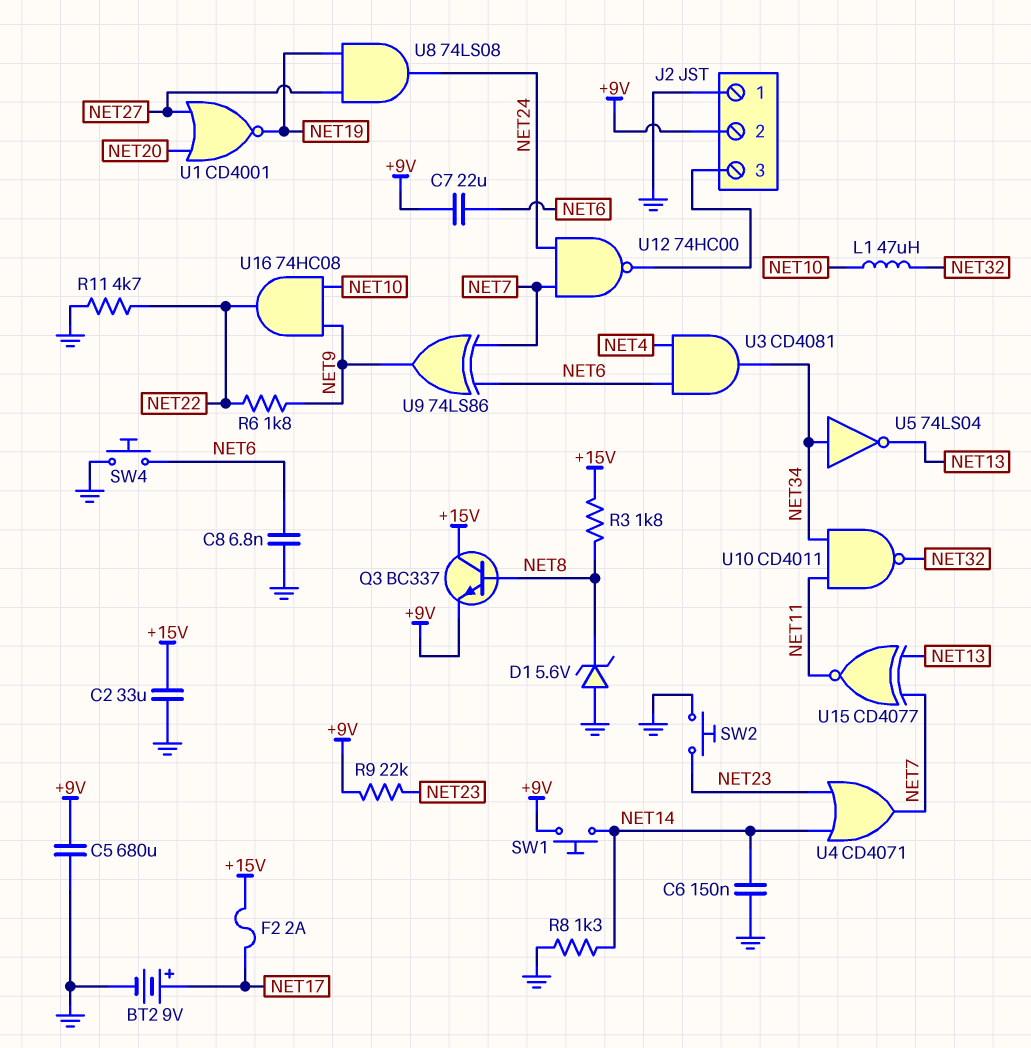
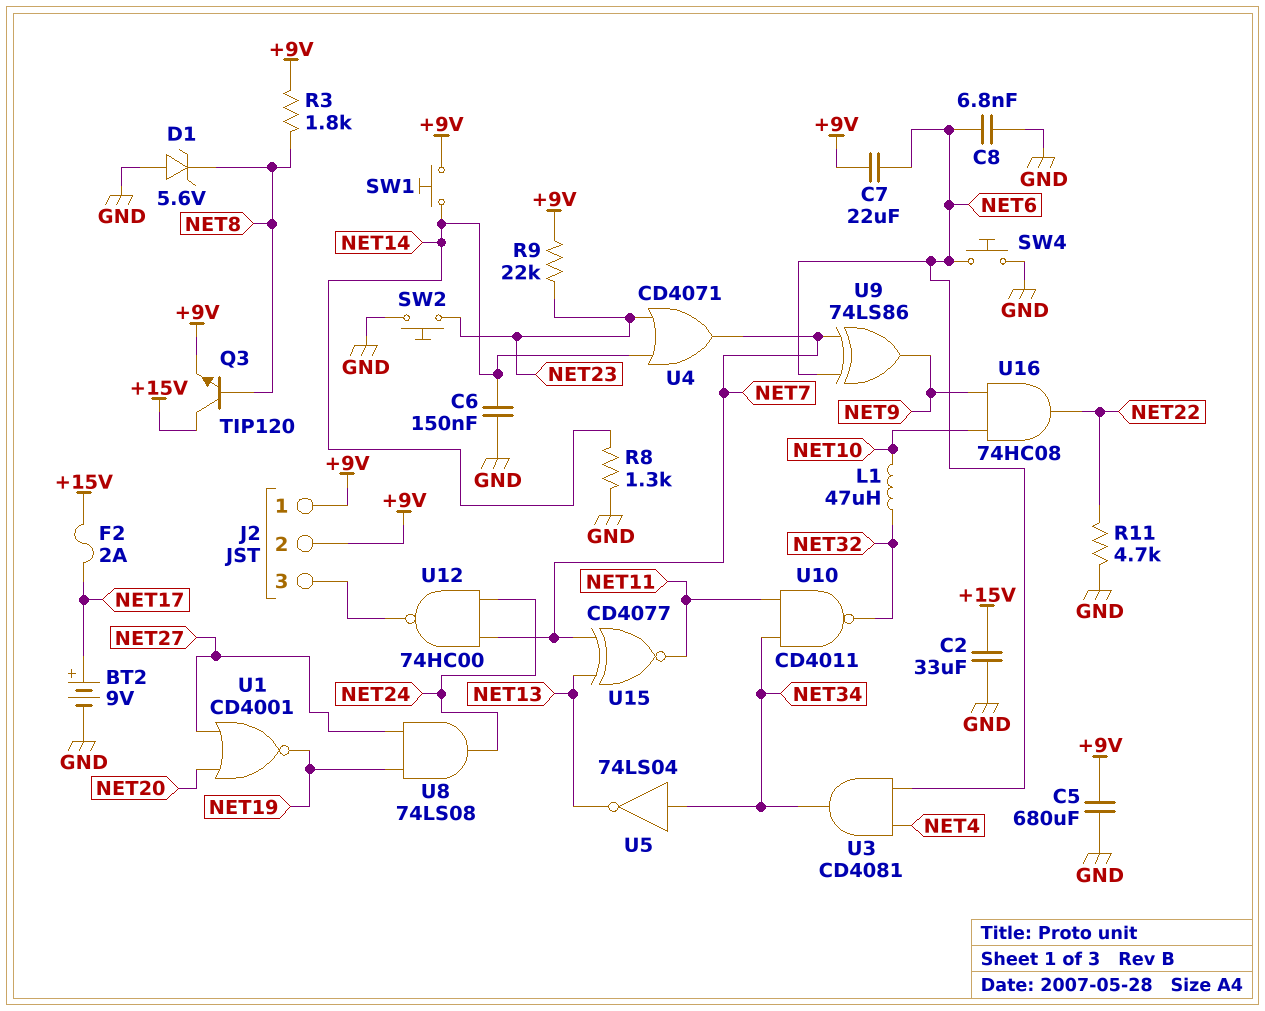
J2 pin 1: GND -> +9V
Q3: NPN BC337 (B NET8, C +15V, E +9V) -> NPN TIP120 (B NET8, C +15V, E +9V)
R3: 1.8k (+15V, NET8) -> 1.8k (+9V, NET8)
R6: 1.8k (NET9, NET22) -> none

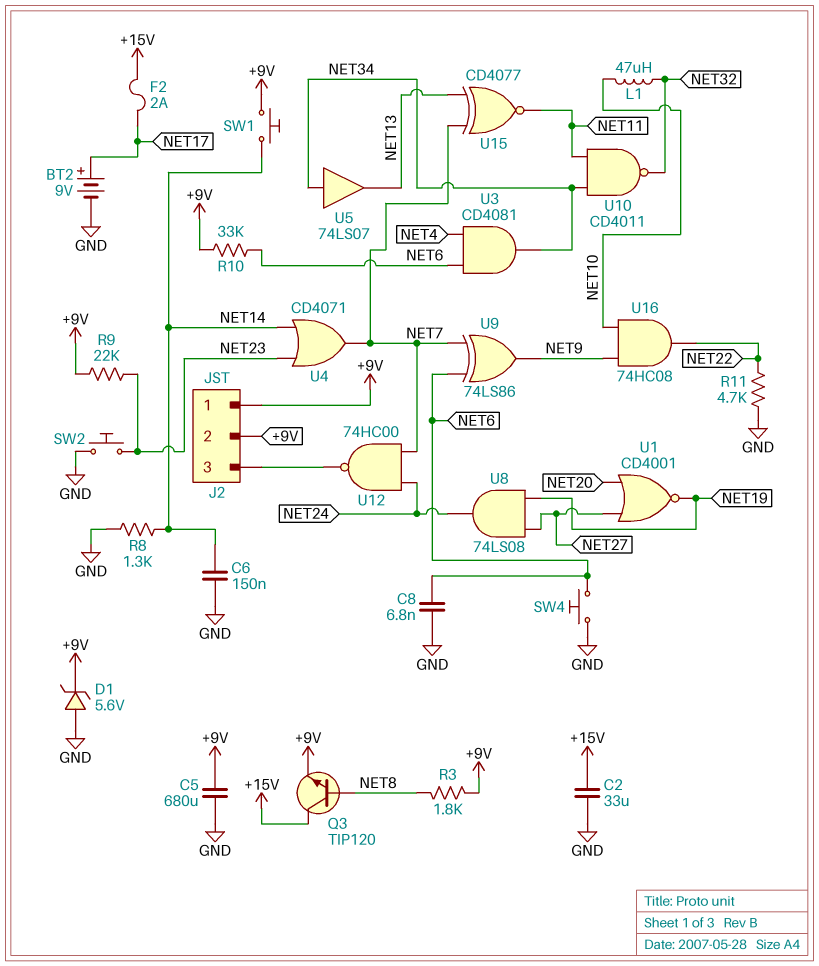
C7: 22uF (+9V, NET6) -> none
D1: zener 5.6V (A GND, K NET8) -> zener 5.6V (A GND, K +9V)
R10: none -> 33k (+9V, NET6)
U5: NOT 74LS04 (in NET34, out NET13) -> buffer 74LS07 (in NET34, out NET13)

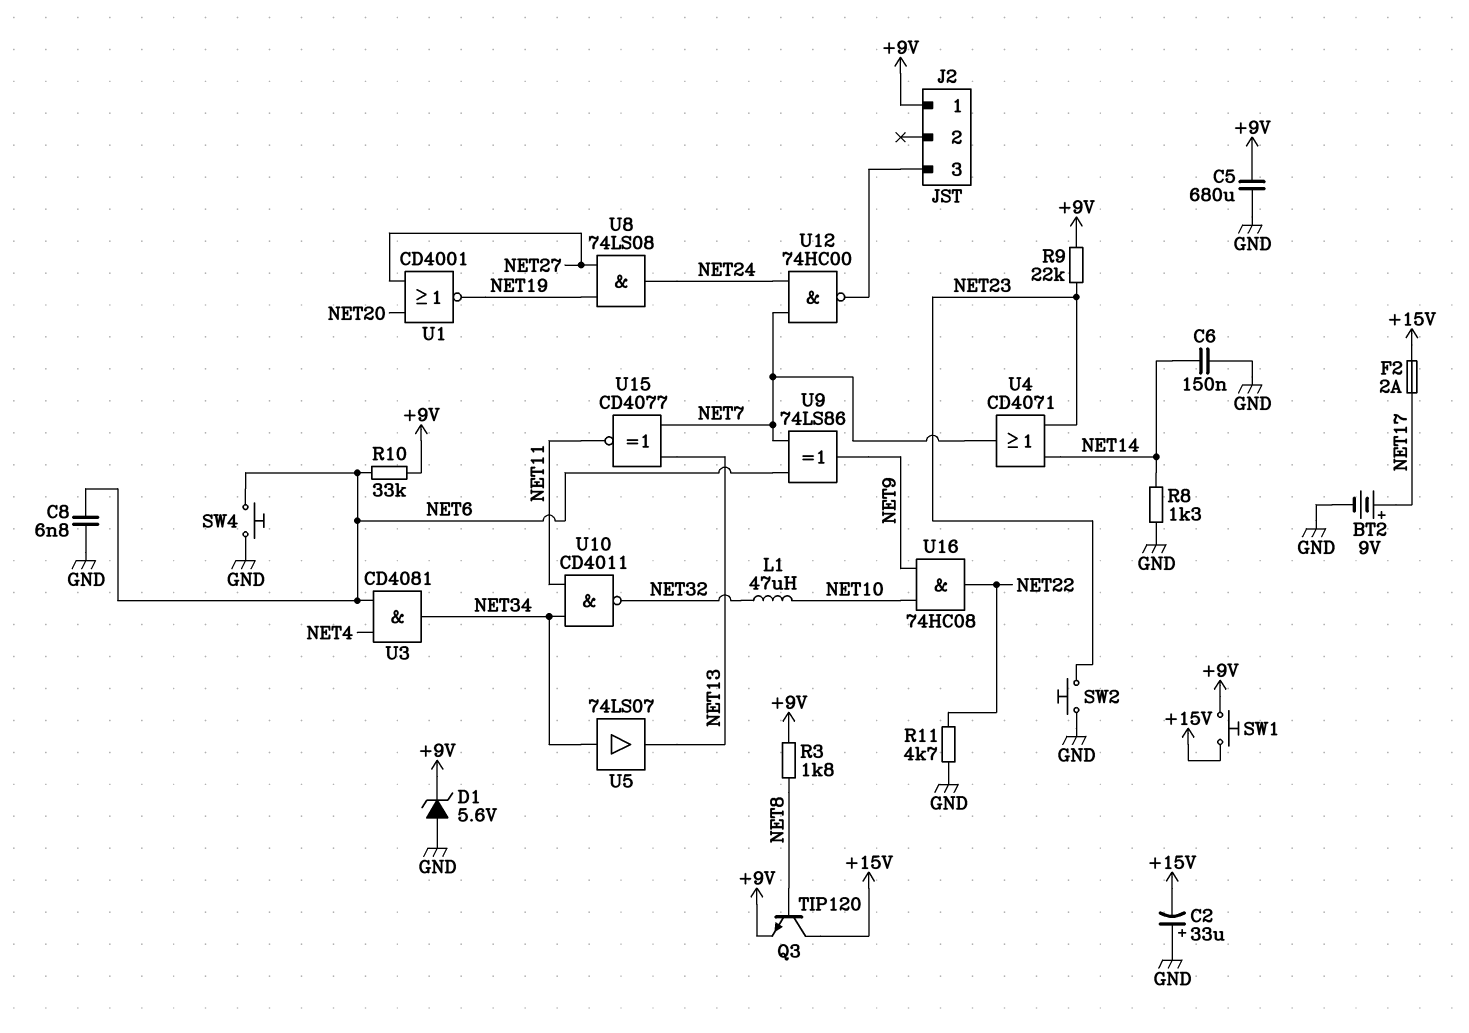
C2: 33uF (+15V, GND) -> 33uF (plus GND, minus +15V)
J2 pin 2: +9V -> none
SW1: button (+9V, NET14) -> button (+9V, +15V)

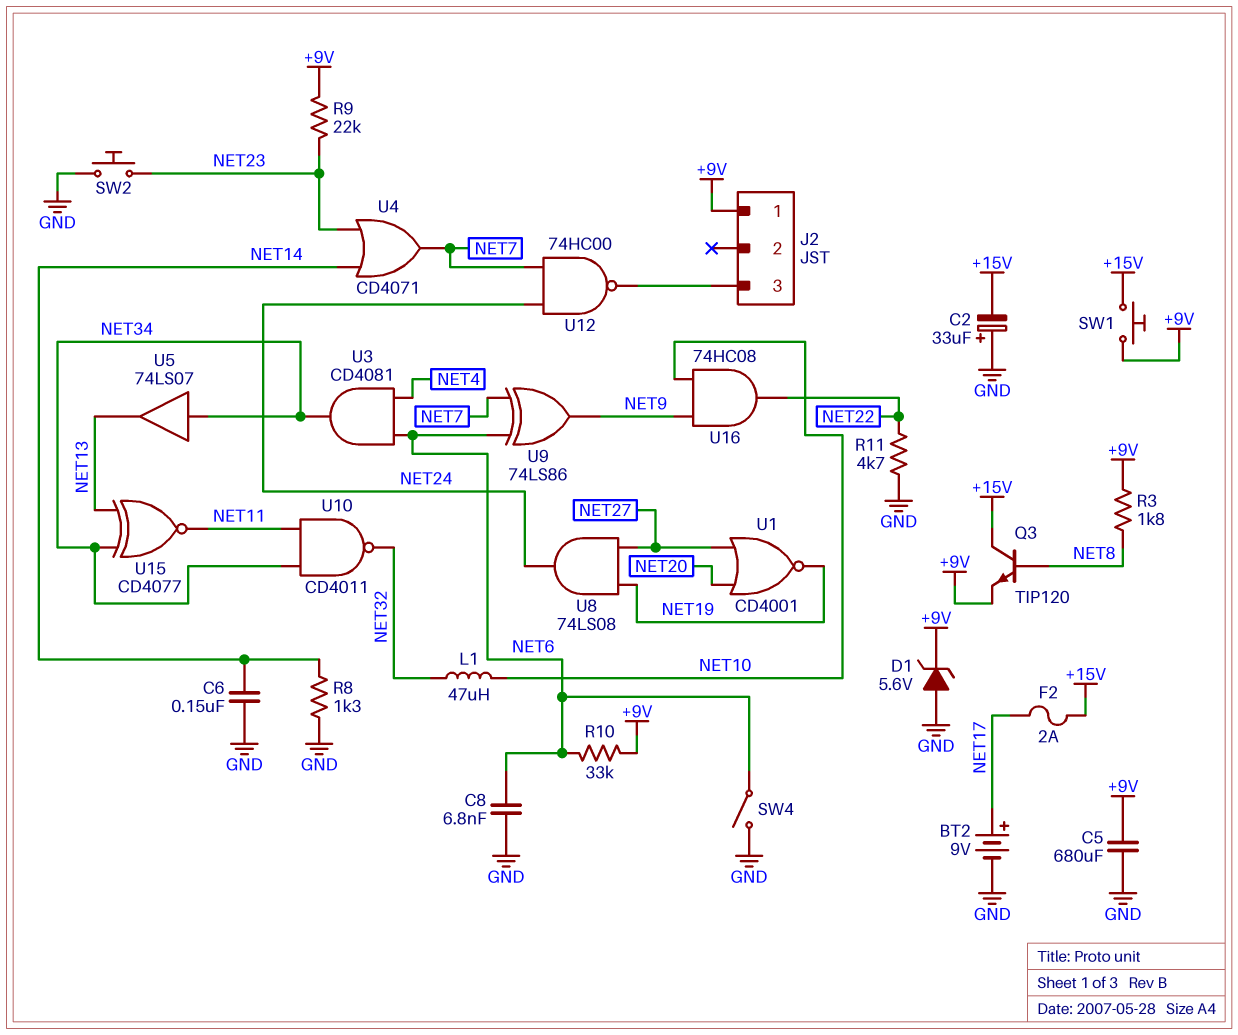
SW4: button (GND, NET6) -> switch (GND, NET6)
U15: XNOR CD4077 (in NET7, in NET13, out NET11) -> XNOR CD4077 (in NET13, in NET34, out NET11)

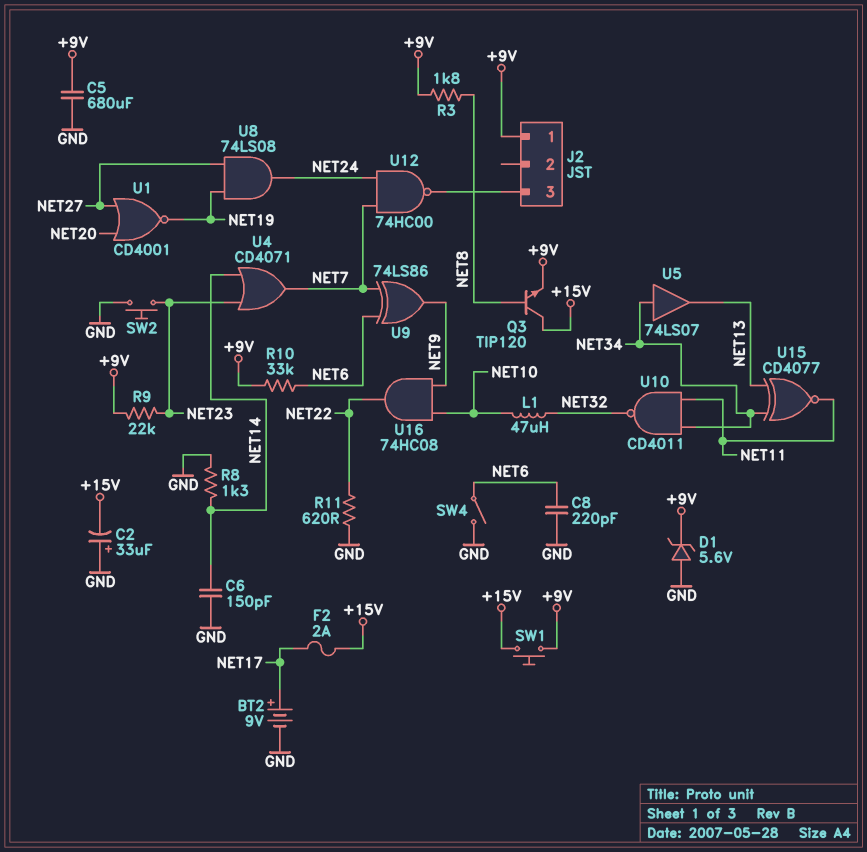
C6: 150nF (GND, NET14) -> 150pF (GND, NET14)
C8: 6.8nF (GND, NET6) -> 220pF (GND, NET6)
R11: 4.7k (GND, NET22) -> 620 (GND, NET22)
U3: AND CD4081 (in NET4, in NET6, out NET34) -> none

